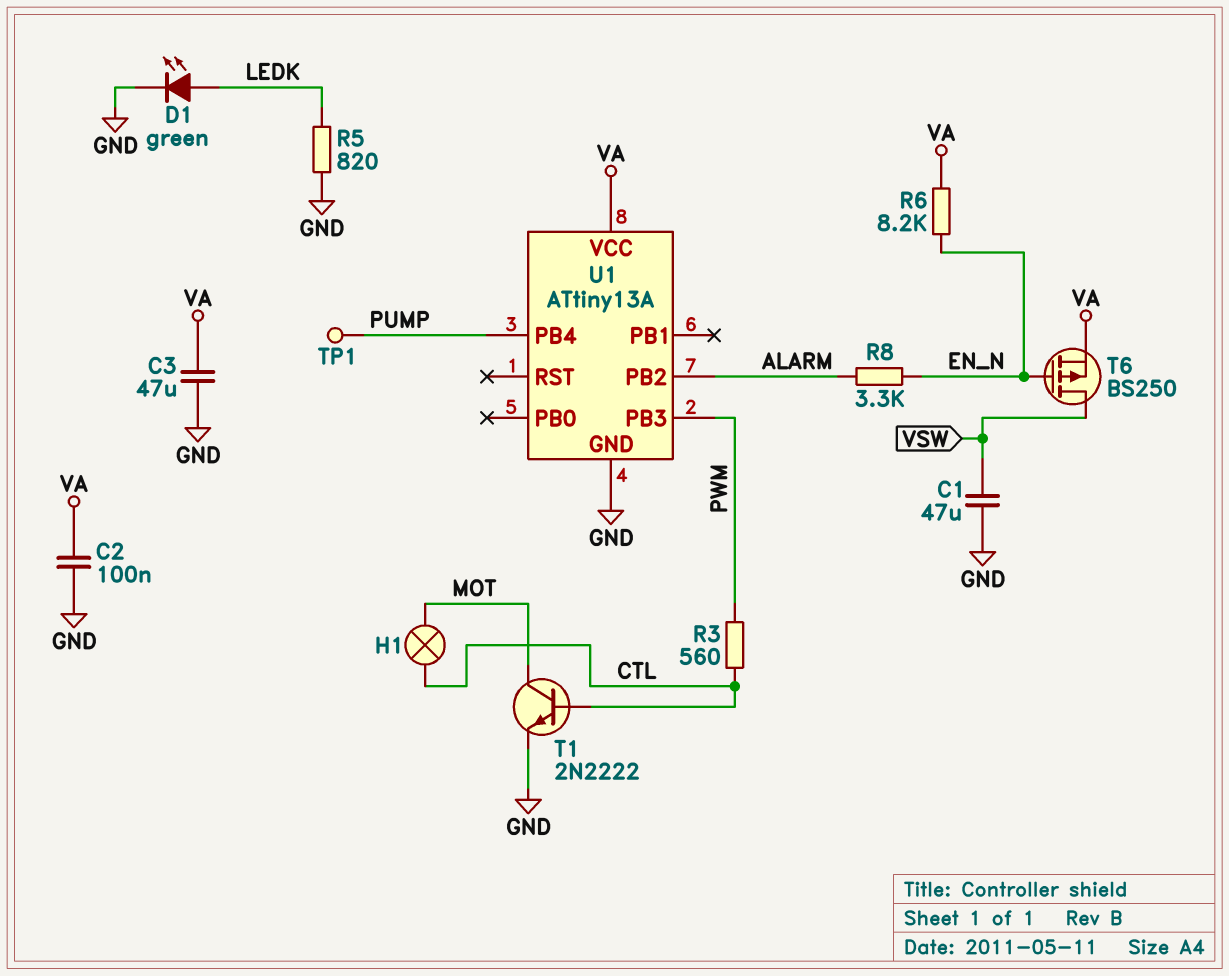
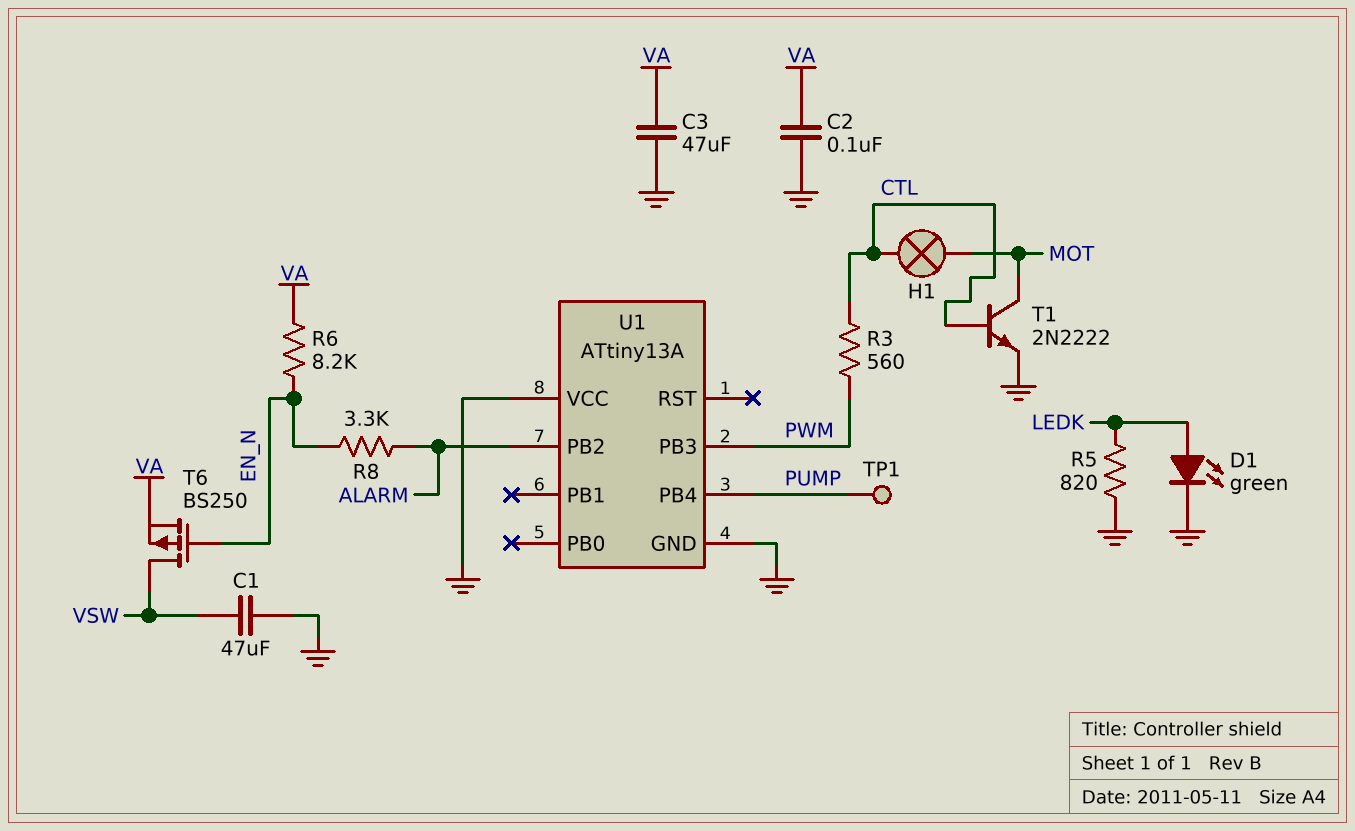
U1 pin VCC: VA -> GND

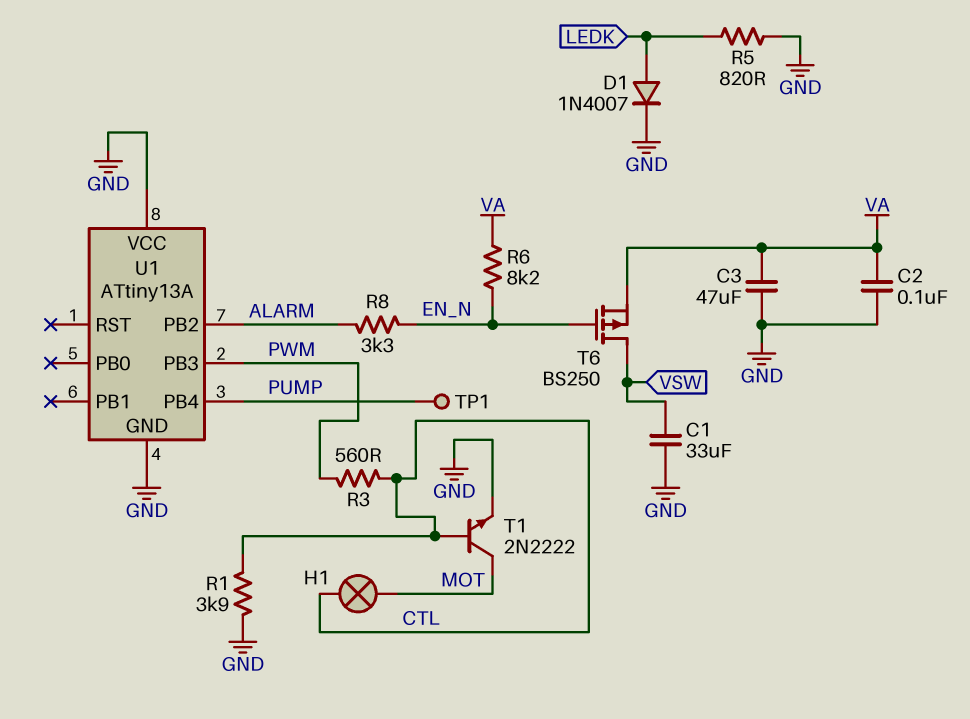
C1: 47uF (GND, VSW) -> 33uF (GND, VSW)
D1: LED green (A LEDK, K GND) -> diode 1N4007 (A LEDK, K GND)
R1: none -> 3.9k (CTL, GND)

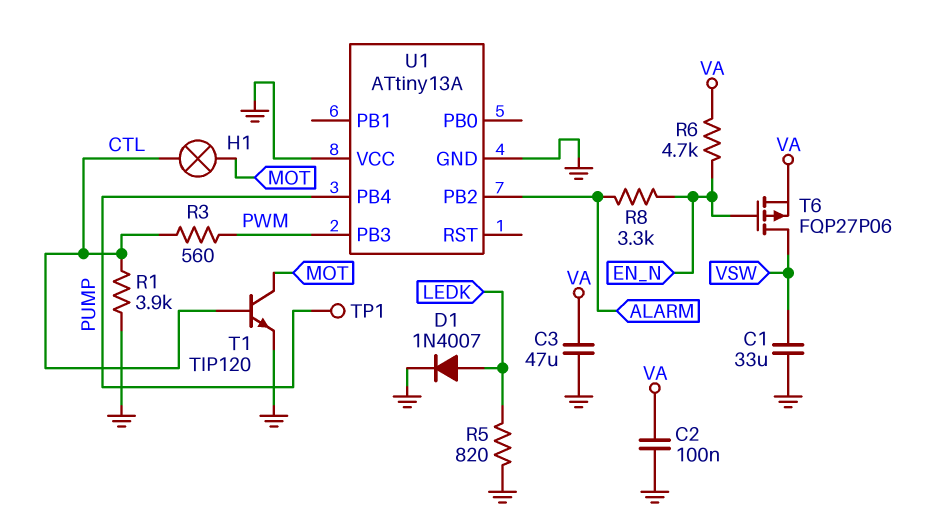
R6: 8.2k (EN_N, VA) -> 4.7k (EN_N, VA)
T1: NPN 2N2222 (B CTL, C MOT, E GND) -> NPN TIP120 (B CTL, C MOT, E GND)
T6: PMOS BS250 (G EN_N, D VSW, S VA) -> PMOS FQP27P06 (G EN_N, D VSW, S VA)

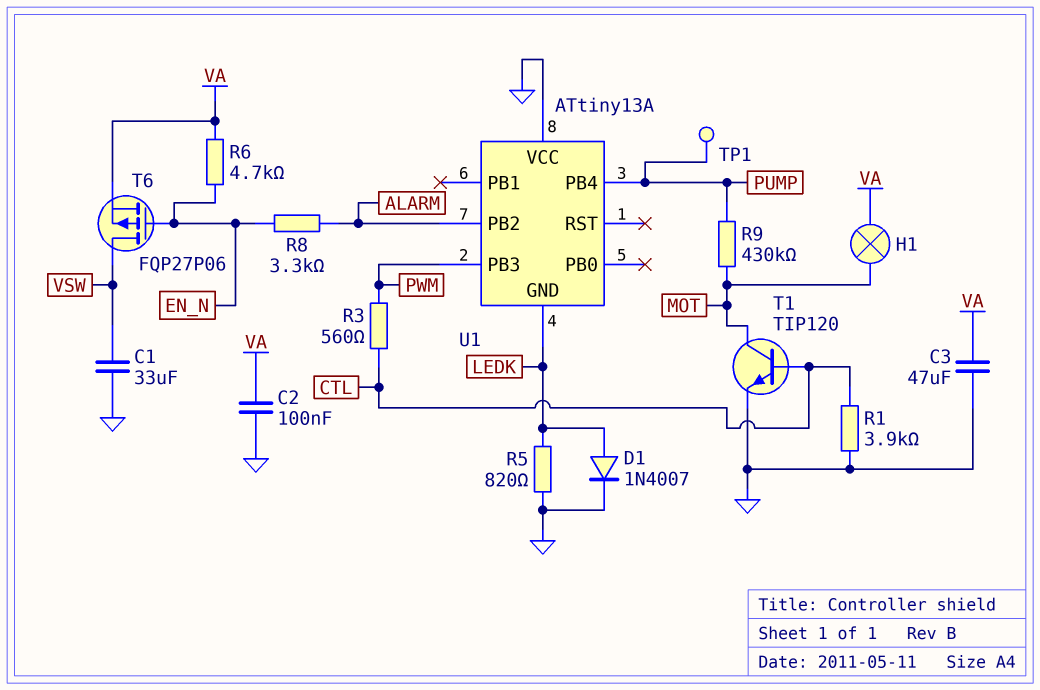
H1: lamp (CTL, MOT) -> lamp (MOT, VA)
R9: none -> 430k (MOT, PUMP)
U1 pin GND: GND -> LEDK

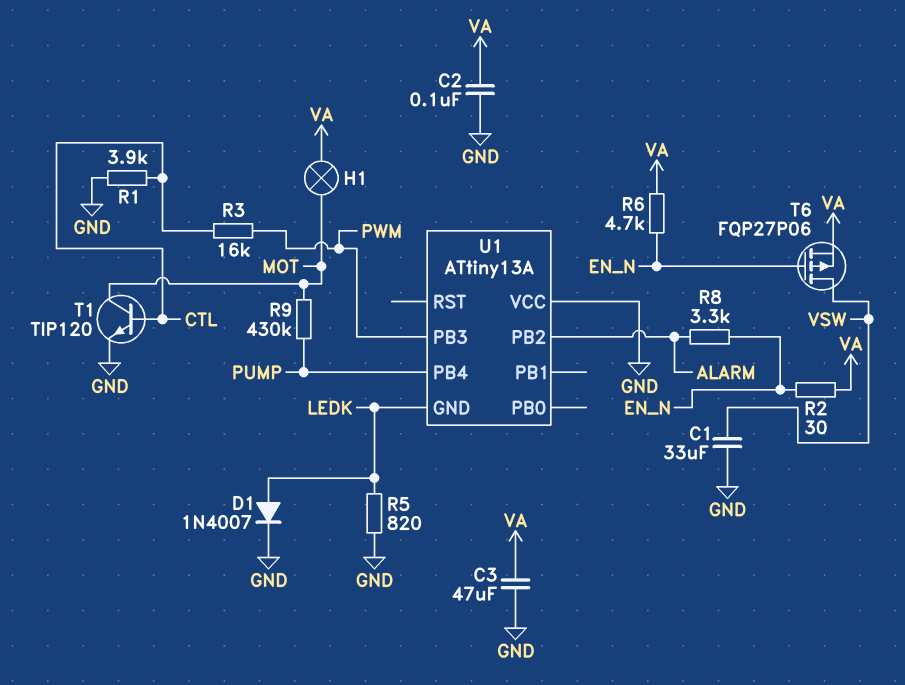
R2: none -> 30 (EN_N, VA)
R3: 560 (CTL, PWM) -> 16k (CTL, PWM)
TP1: test point (PUMP) -> none

